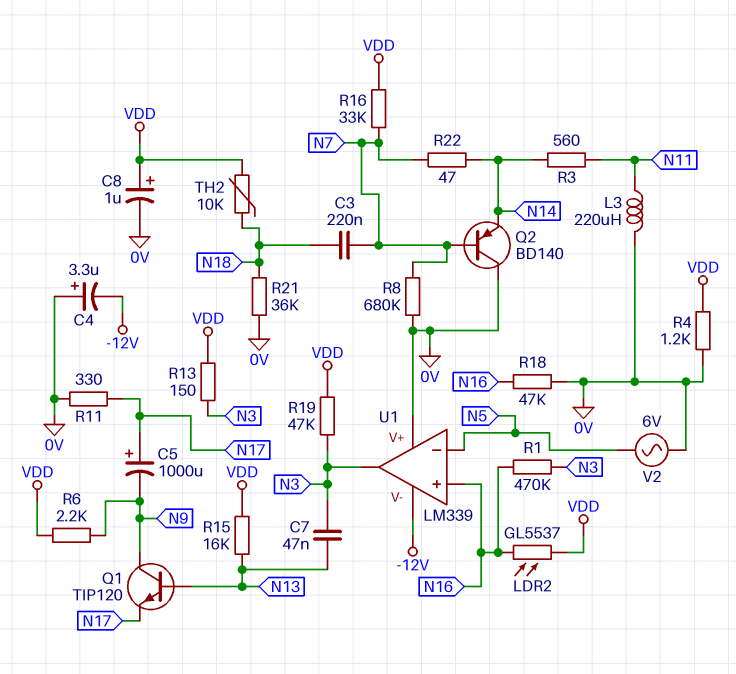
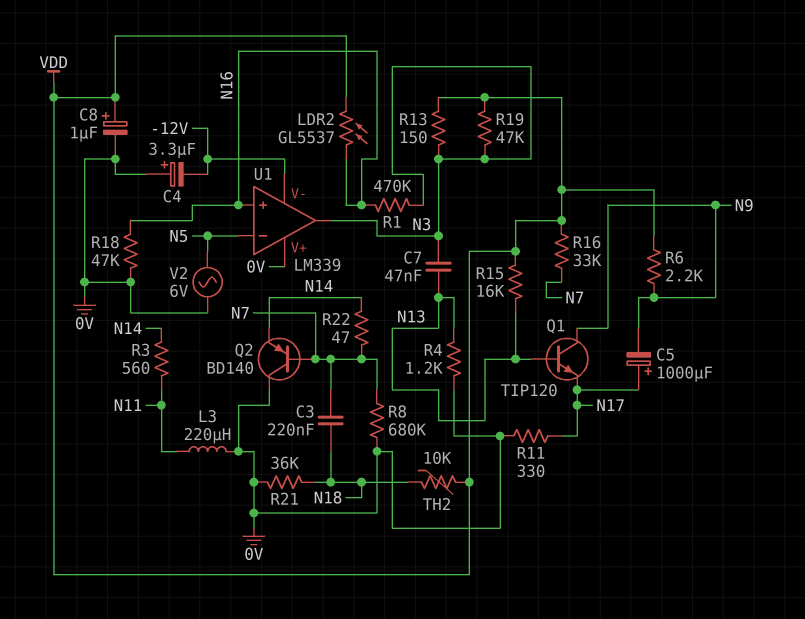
R4: 1.2k (0V, VDD) -> 1.2k (0V, N13)

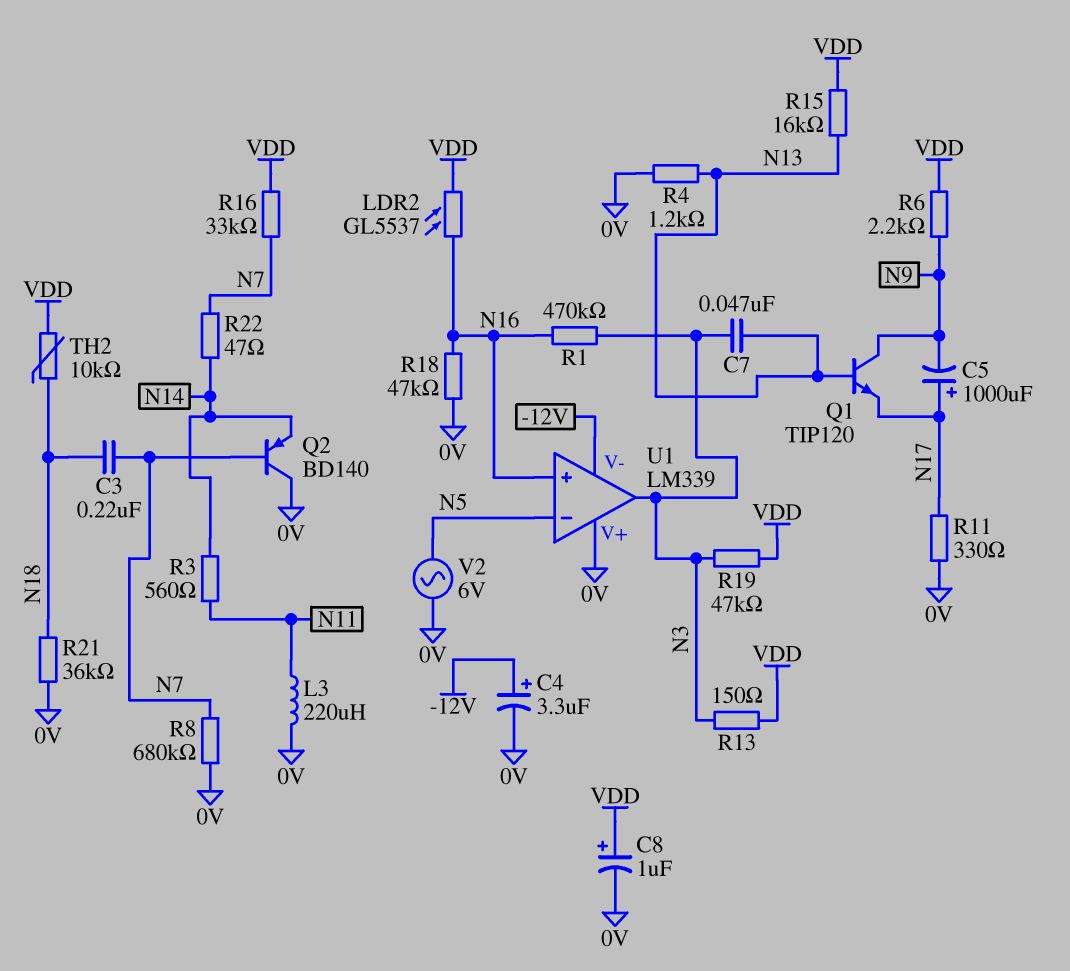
C4: 3.3uF (plus 0V, minus -12V) -> 3.3uF (plus -12V, minus 0V)

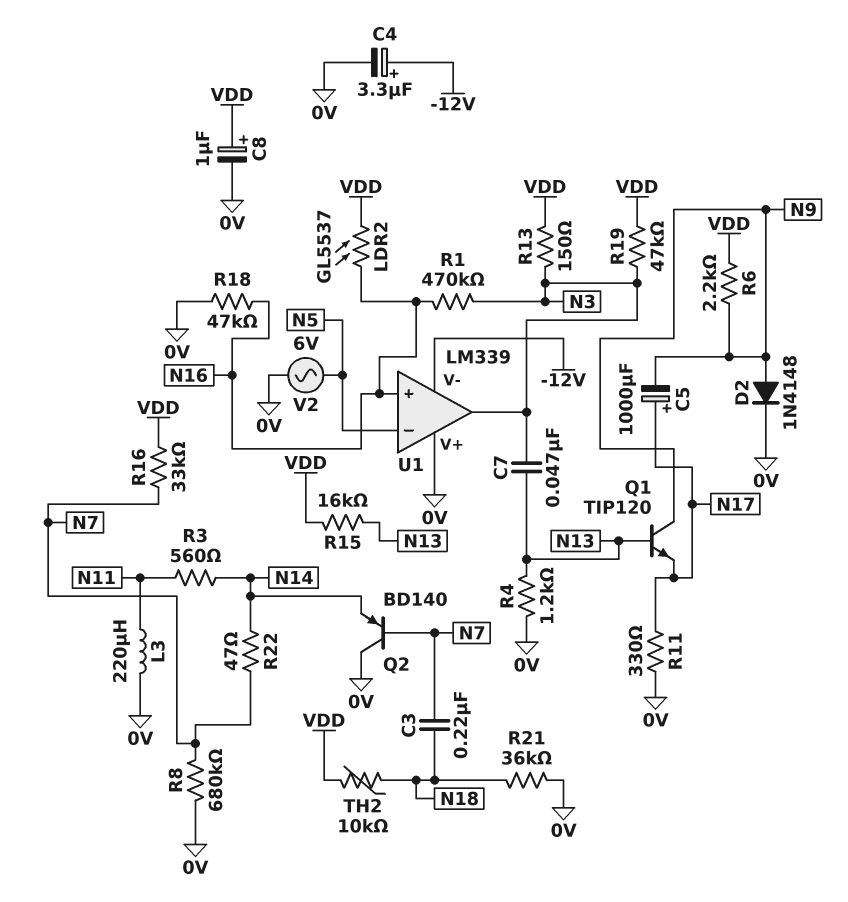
D2: none -> diode 1N4148 (A N9, K 0V)

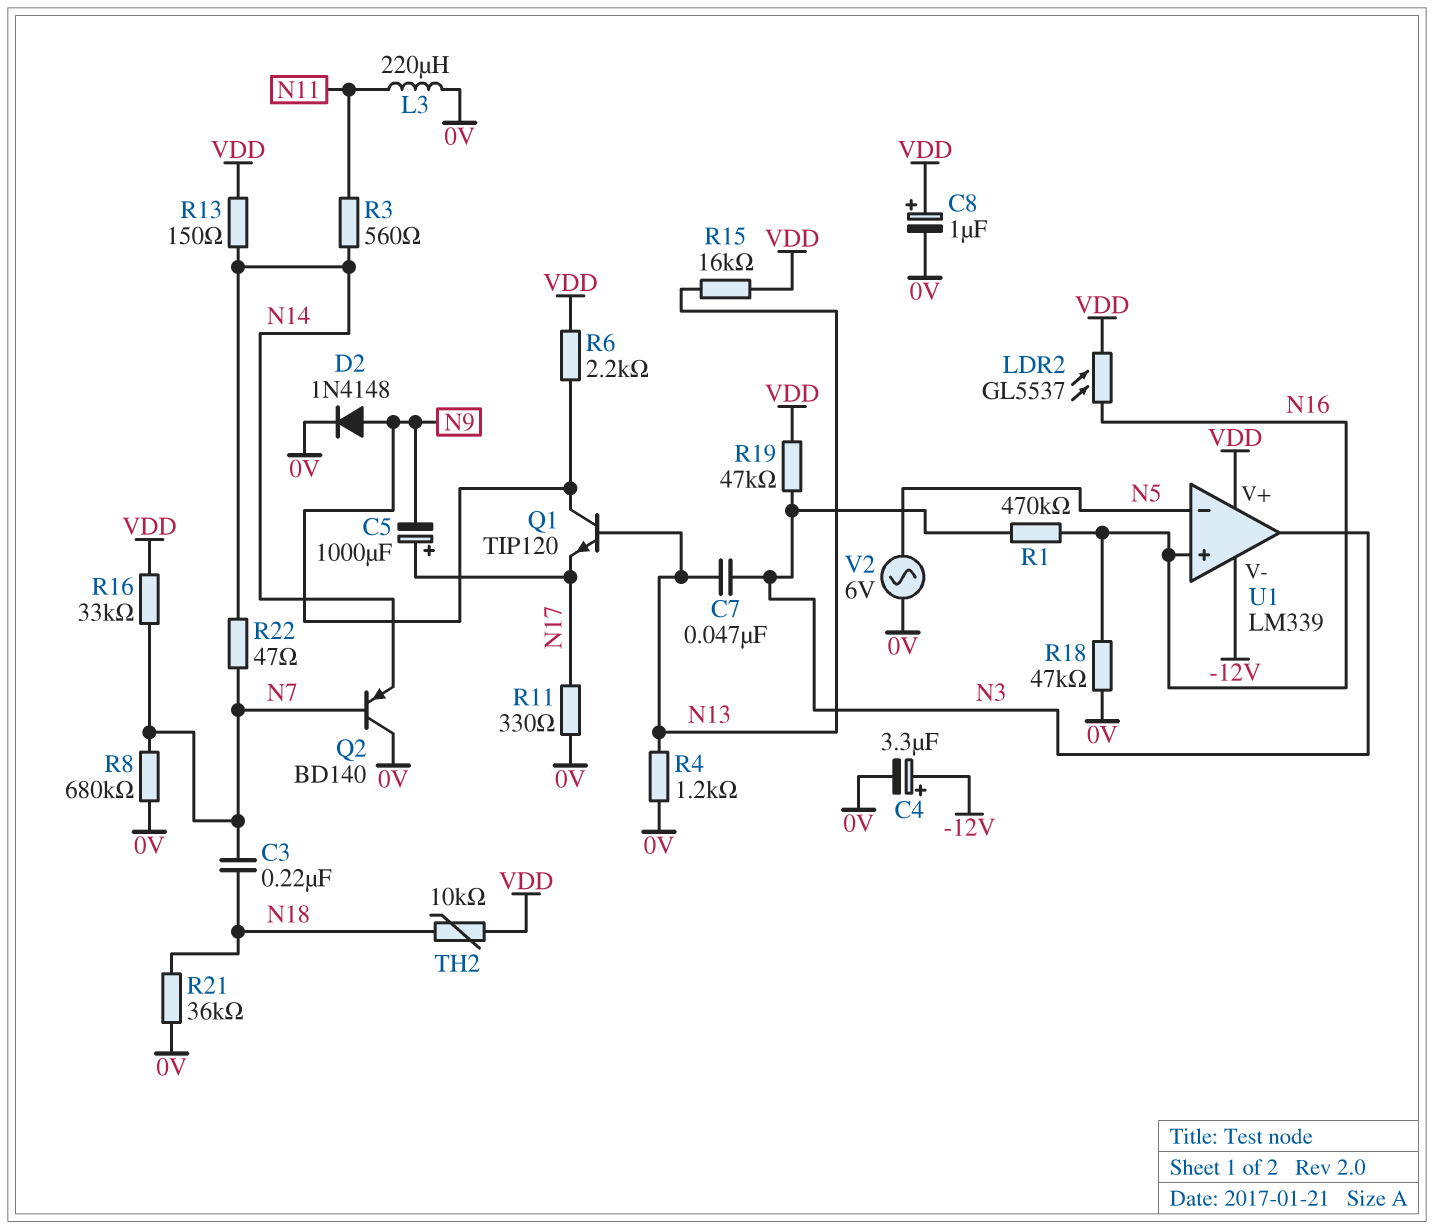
R13: 150 (N3, VDD) -> 150 (N14, VDD)
U1 pin V+: 0V -> VDD

